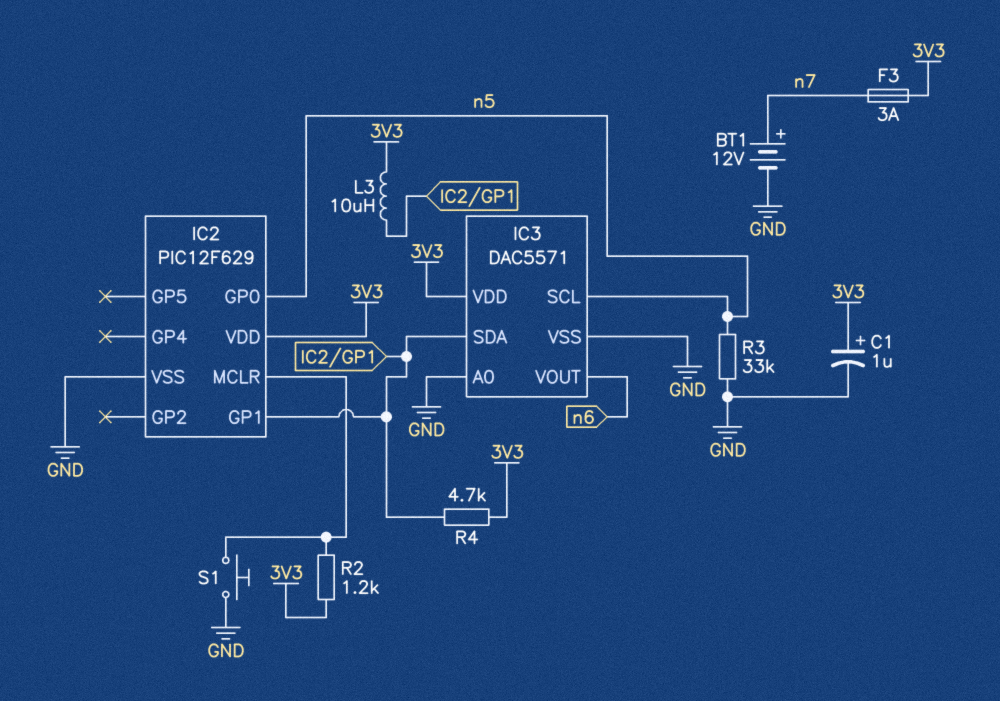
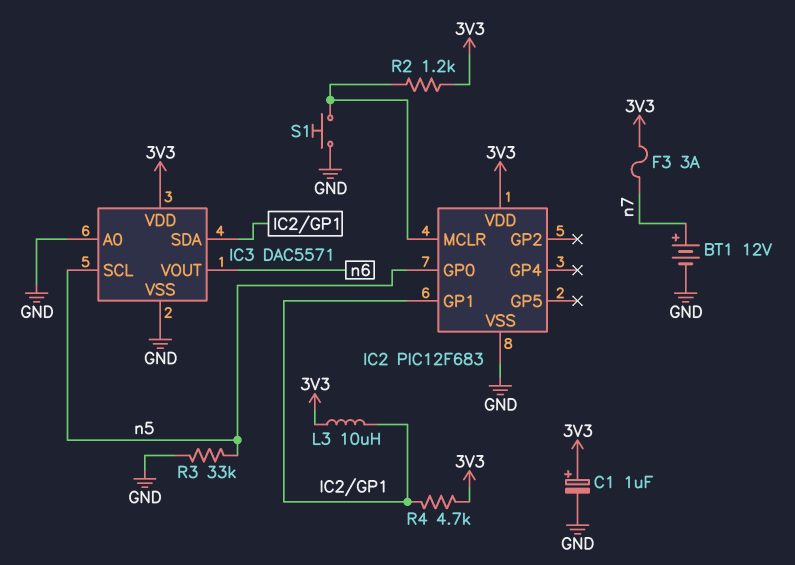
IC2: PIC12F629 -> PIC12F683

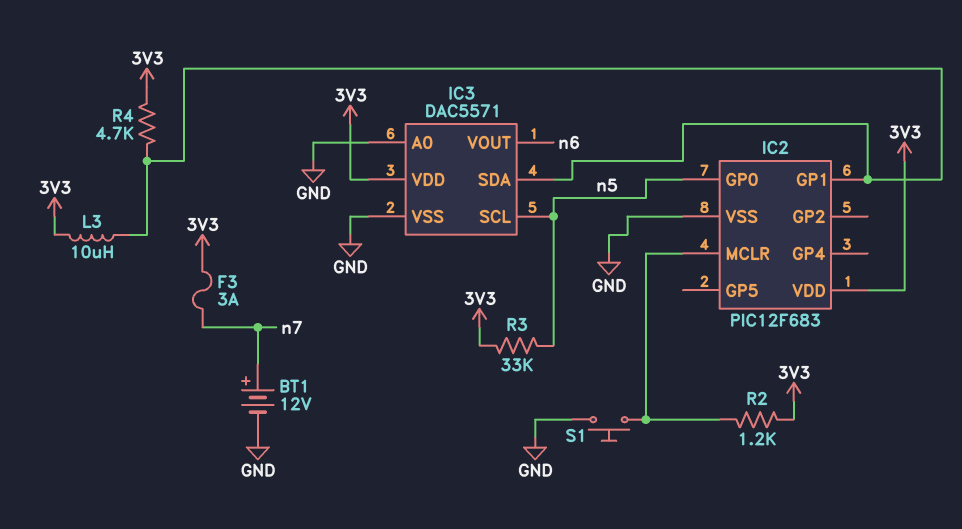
C1: 1uF (plus 3V3, minus GND) -> none
R3: 33k (GND, n5) -> 33k (3V3, n5)

